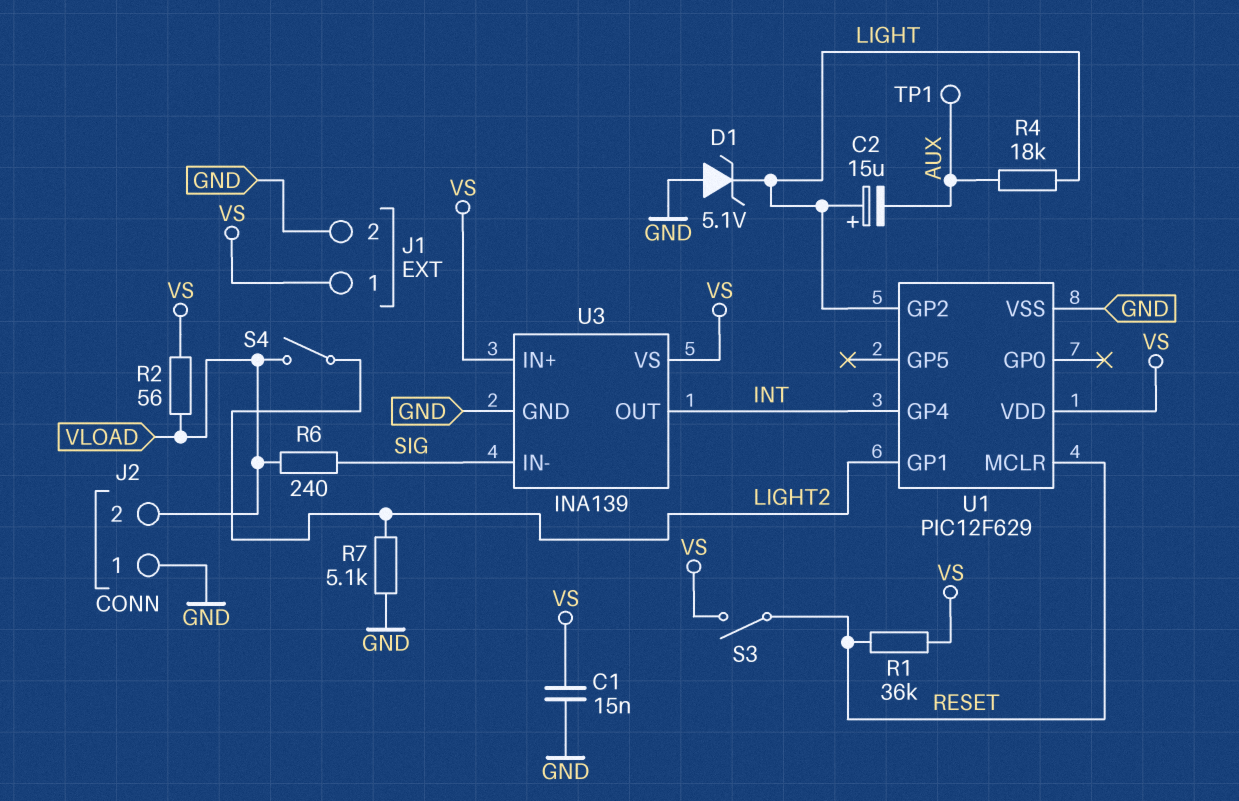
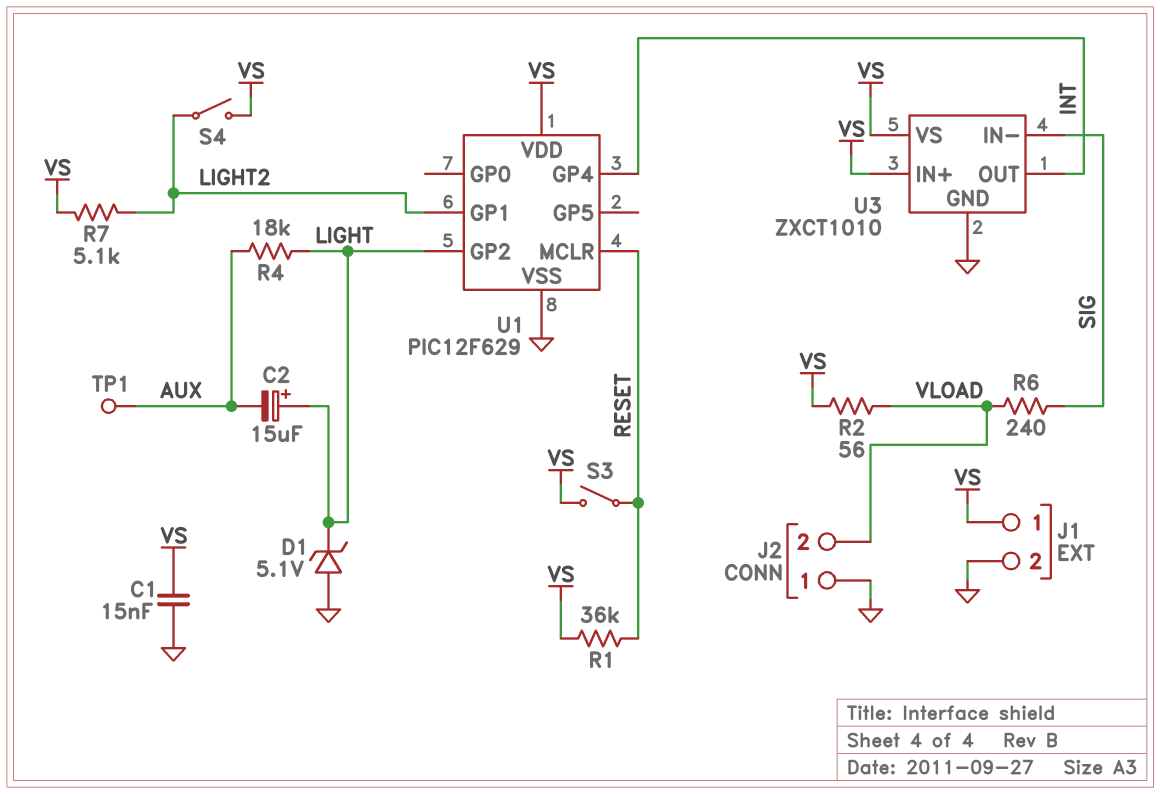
R7: 5.1k (GND, LIGHT2) -> 5.1k (LIGHT2, VS)
S4: switch (LIGHT2, VLOAD) -> switch (LIGHT2, VS)
U3: INA139 -> ZXCT1010

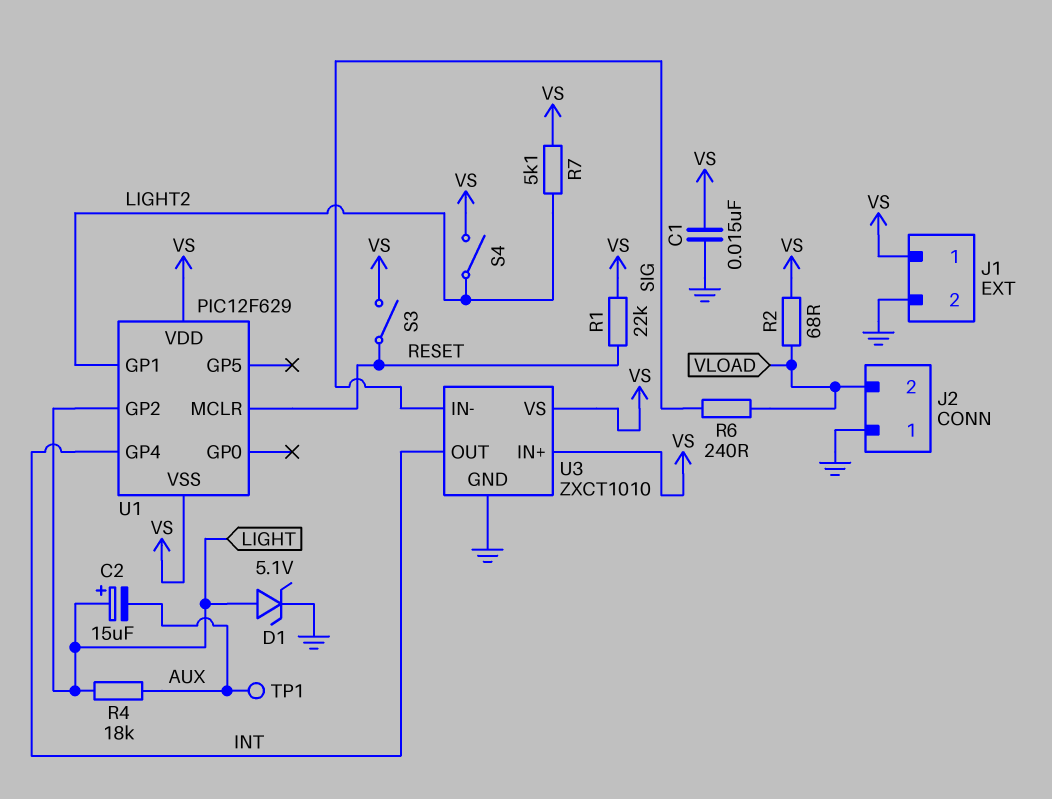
D1: zener 5.1V (A GND, K LIGHT) -> zener 5.1V (A LIGHT, K GND)
R1: 36k (RESET, VS) -> 22k (RESET, VS)
R2: 56 (VLOAD, VS) -> 68 (VLOAD, VS)
U1 pin VSS: GND -> VS

